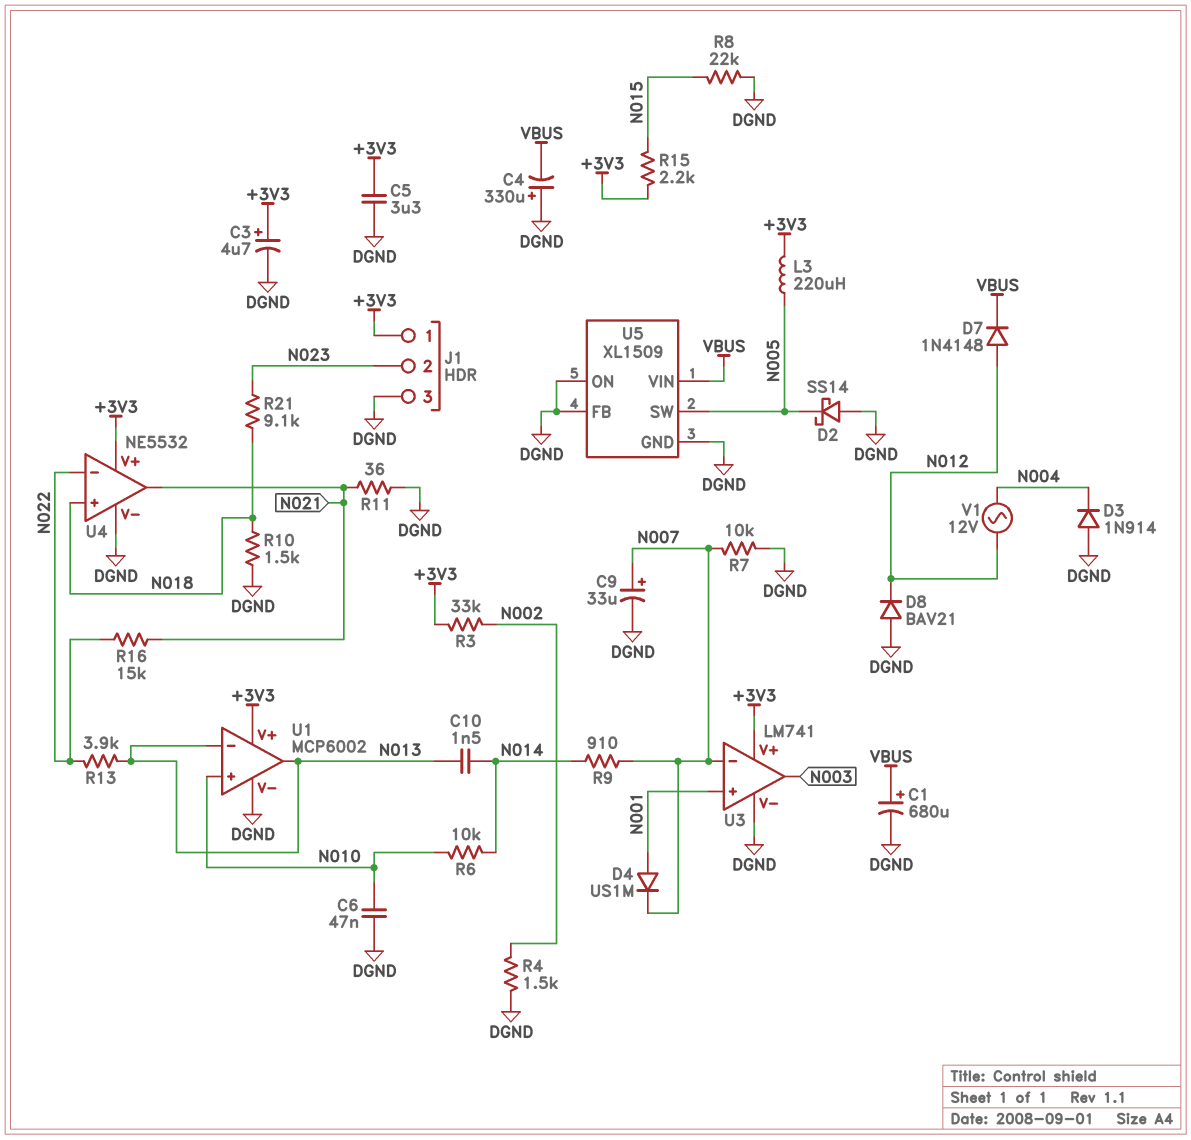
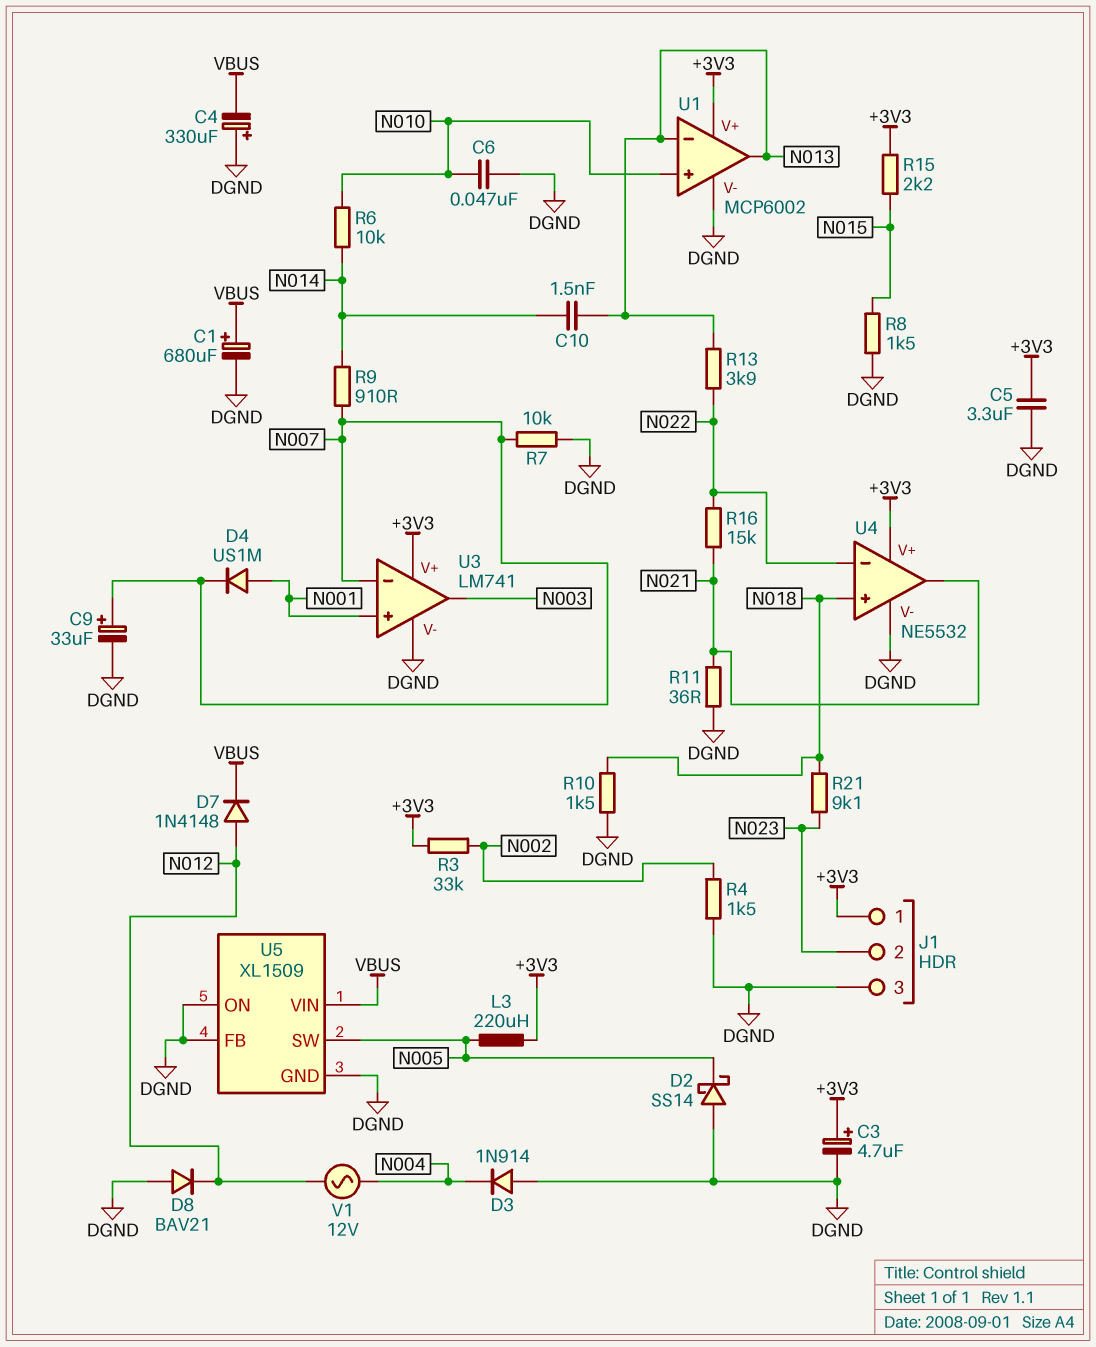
R8: 22k (DGND, N015) -> 1.5k (DGND, N015)

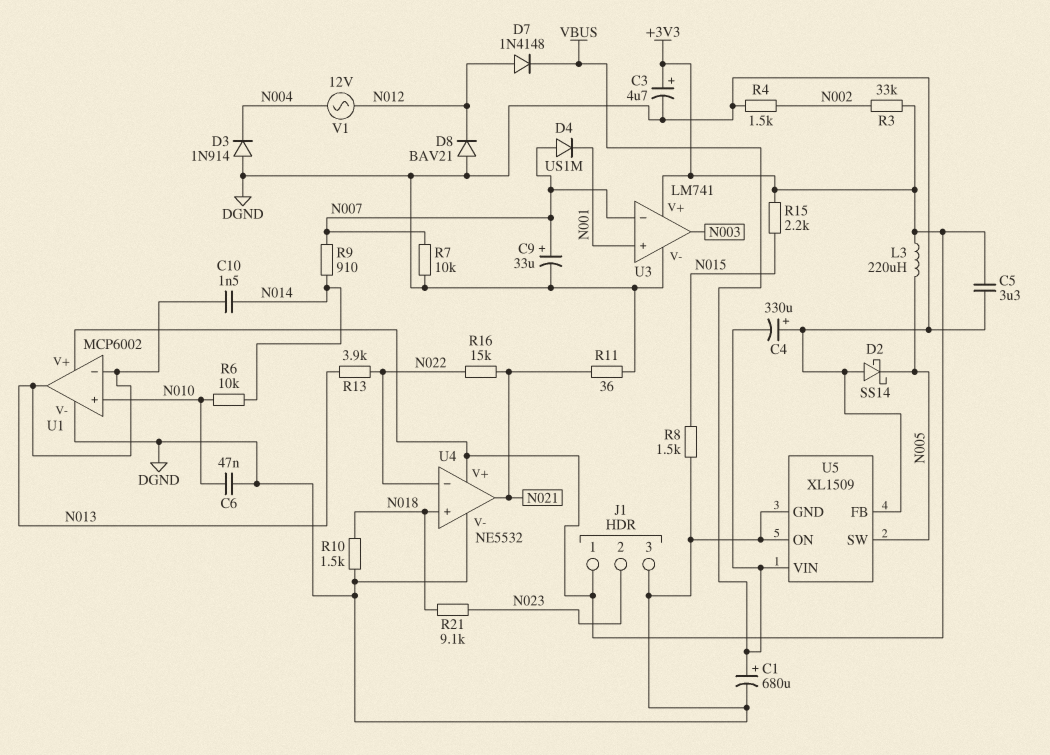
D4: diode US1M (A N001, K N007) -> diode US1M (A N007, K N001)

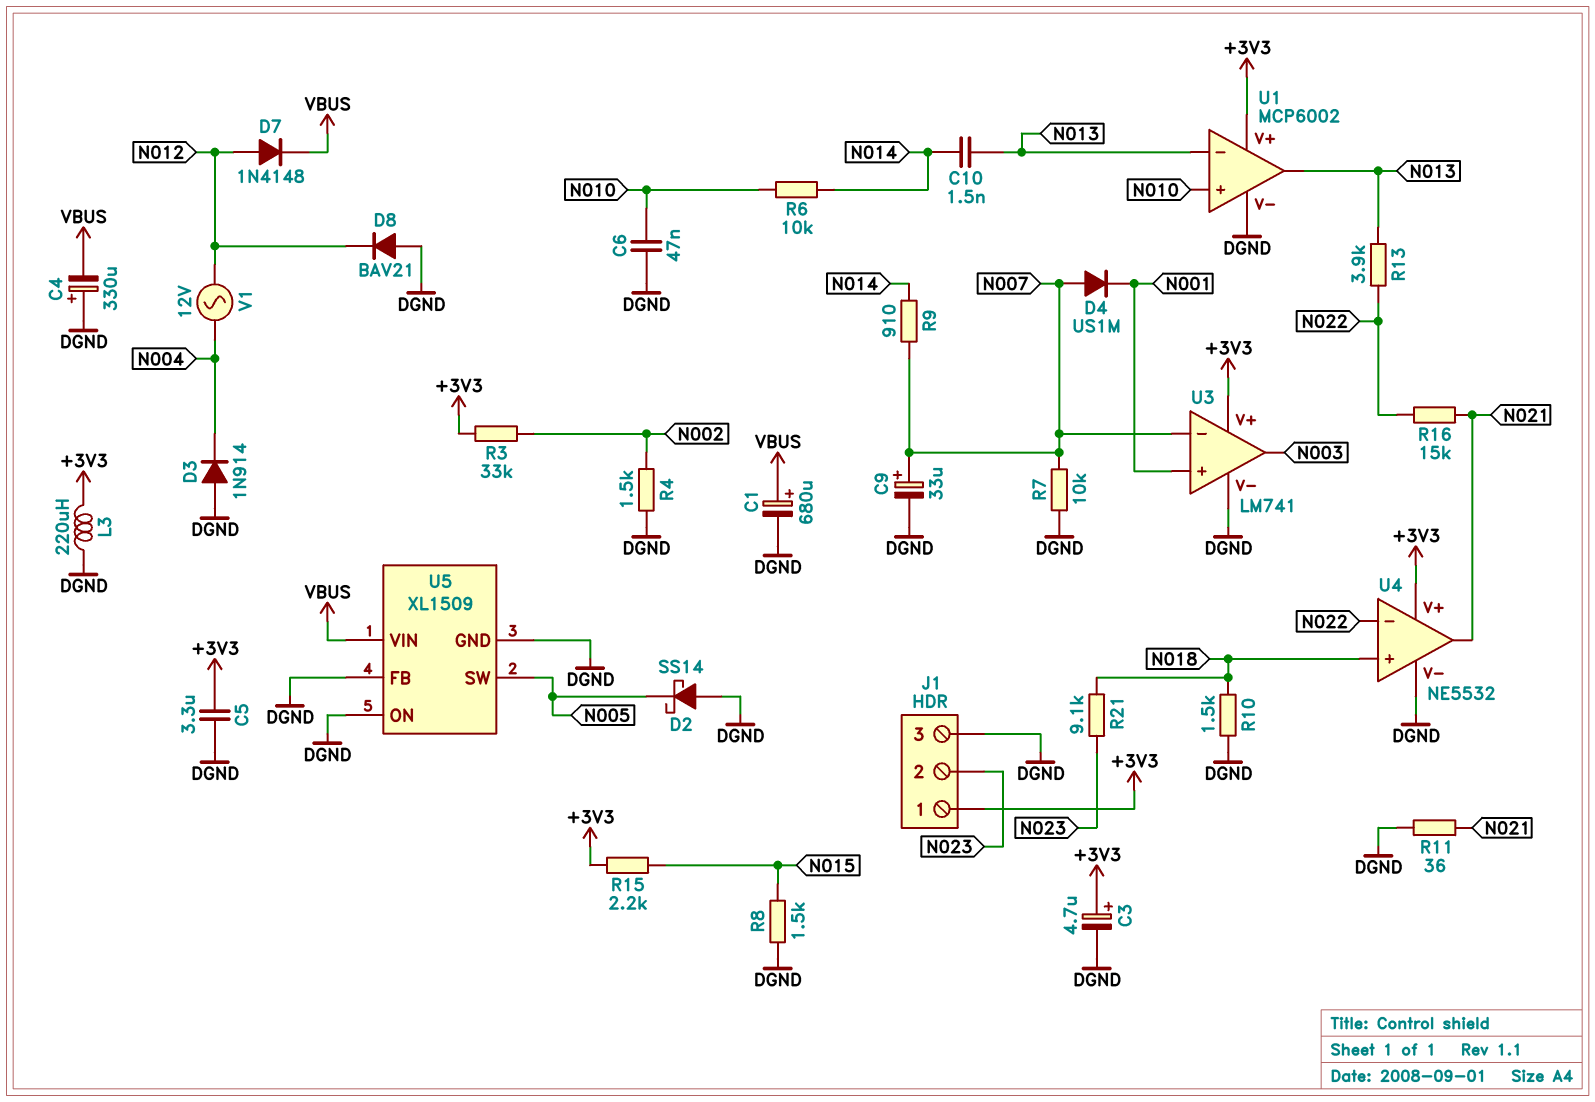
L3: 220uH (+3V3, N005) -> 220uH (+3V3, DGND)

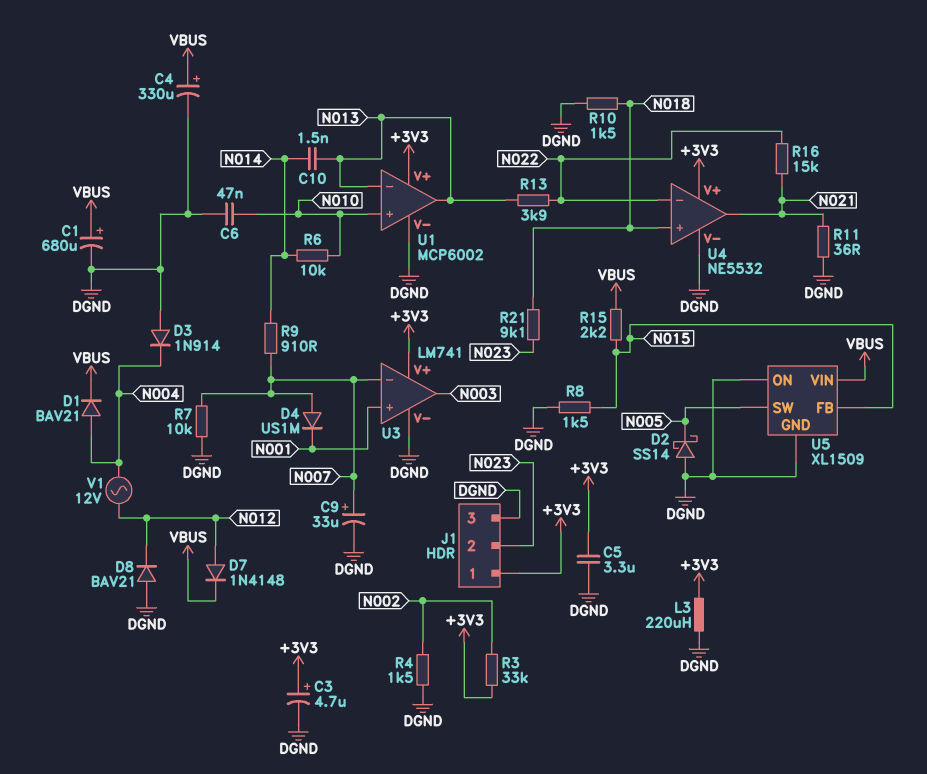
C4: 330uF (plus DGND, minus VBUS) -> 330uF (plus VBUS, minus DGND)
D1: none -> diode BAV21 (A N004, K VBUS)
R15: 2.2k (+3V3, N015) -> 2.2k (N015, VBUS)
U5 pin FB: DGND -> N015

